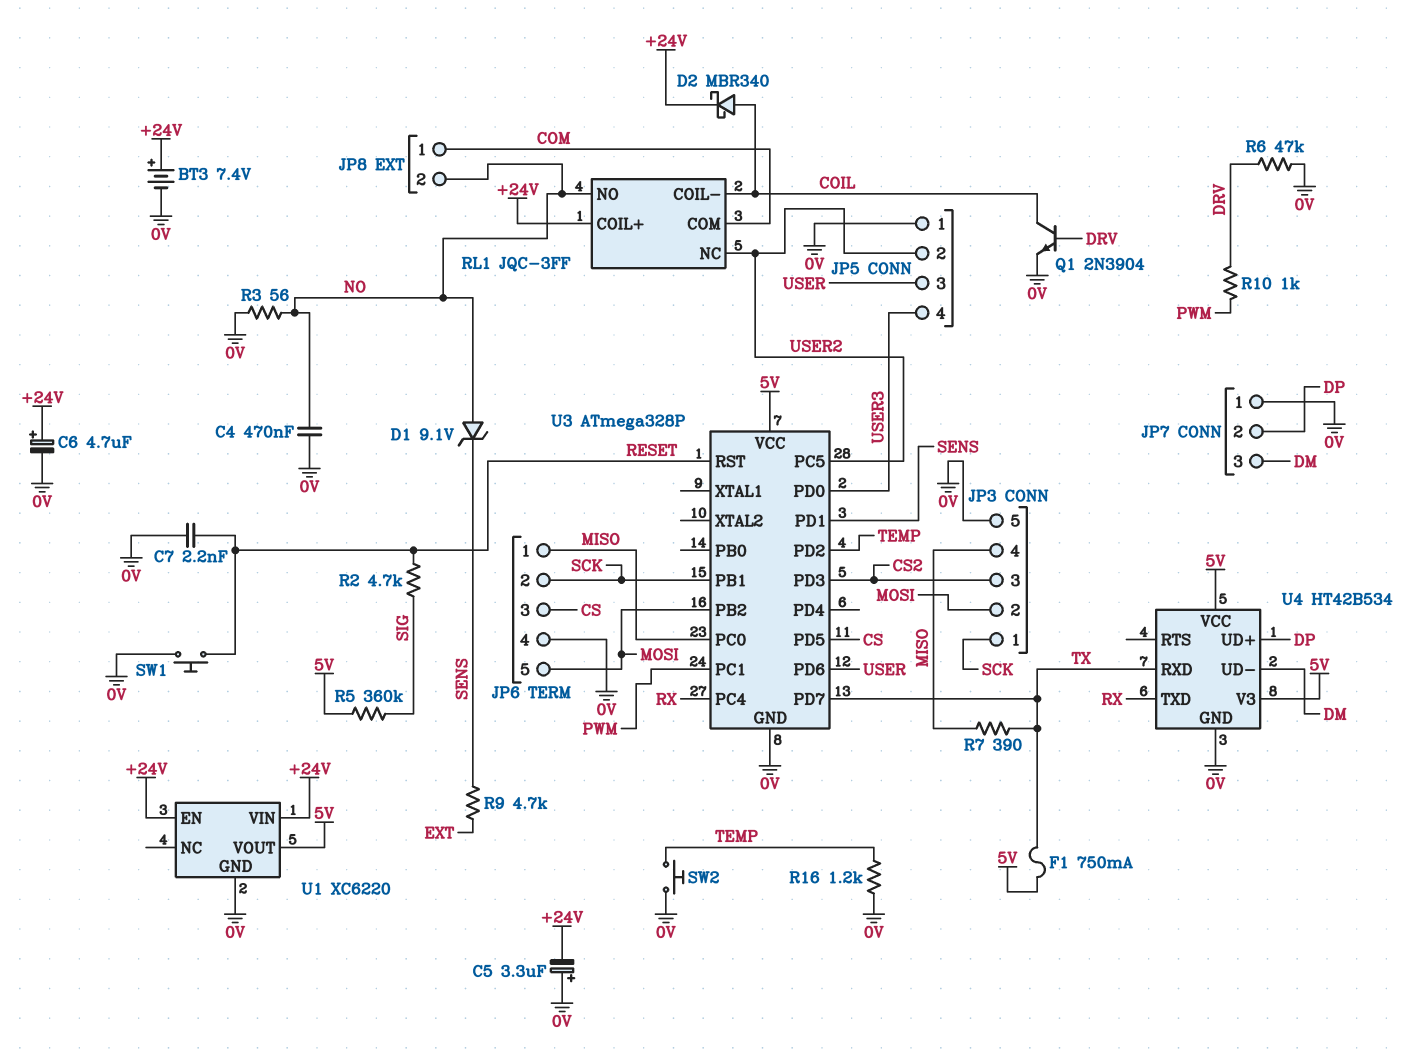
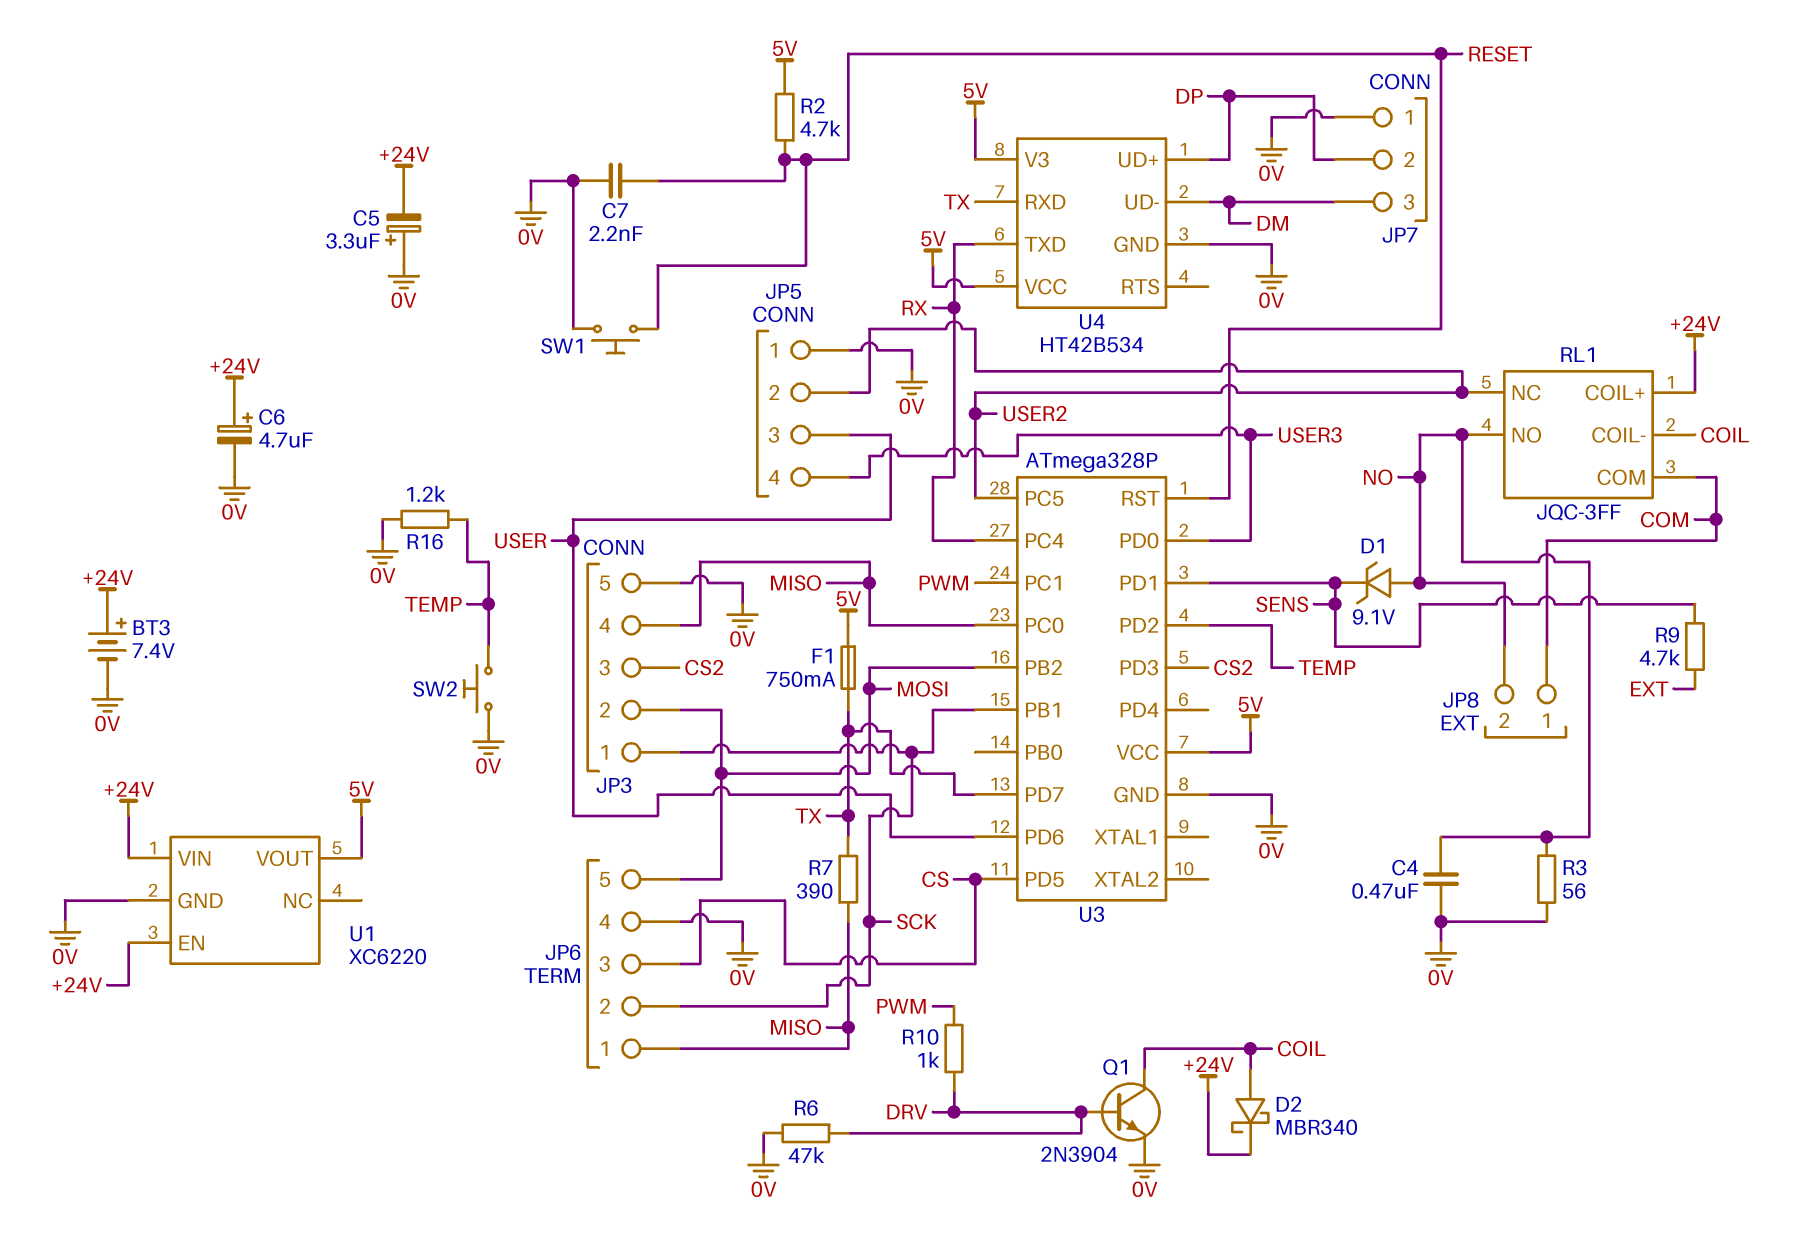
R2: 4.7k (RESET, SIG) -> 4.7k (5V, RESET)
R5: 360k (5V, SIG) -> none

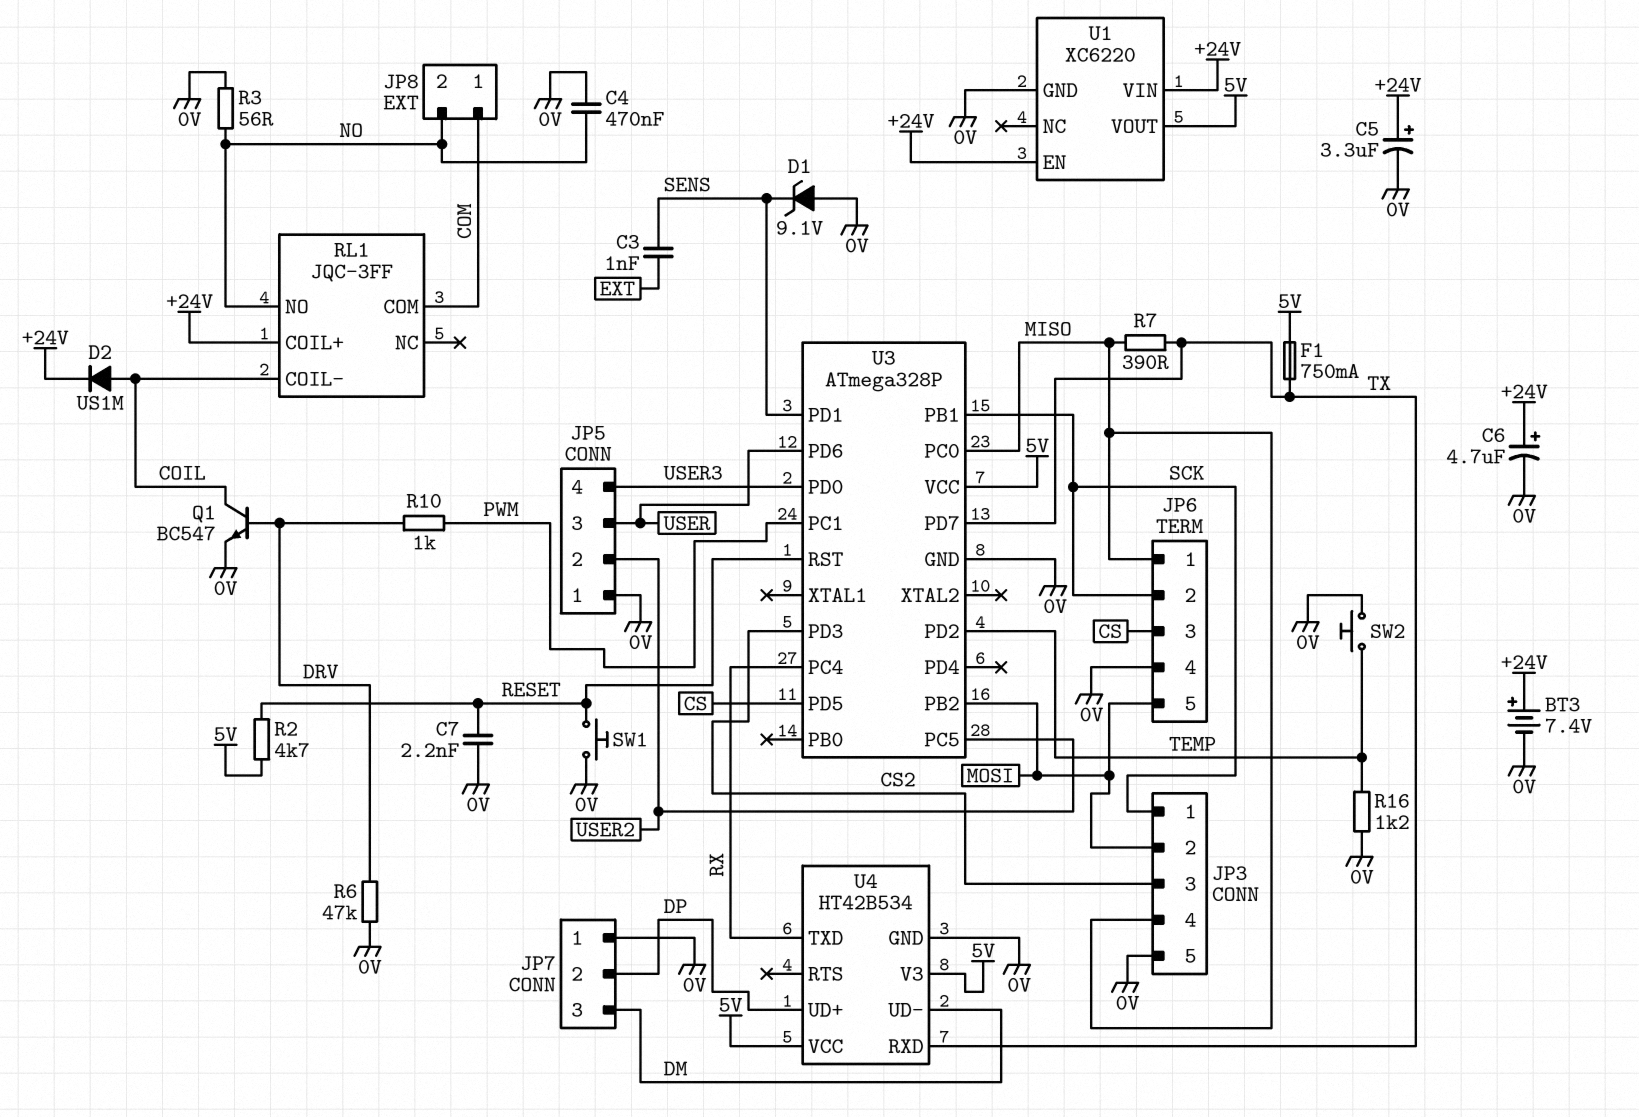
C3: none -> 1nF (EXT, SENS)
C5: 3.3uF (plus 0V, minus +24V) -> 3.3uF (plus +24V, minus 0V)
D1: zener 9.1V (A NO, K SENS) -> zener 9.1V (A 0V, K SENS)
D2: schottky MBR340 (A COIL, K +24V) -> diode US1M (A COIL, K +24V)
Q1: NPN 2N3904 (B DRV, C COIL, E 0V) -> NPN BC547 (B DRV, C COIL, E 0V)
R9: 4.7k (EXT, SENS) -> none
RL1 pin NC: USER2 -> none

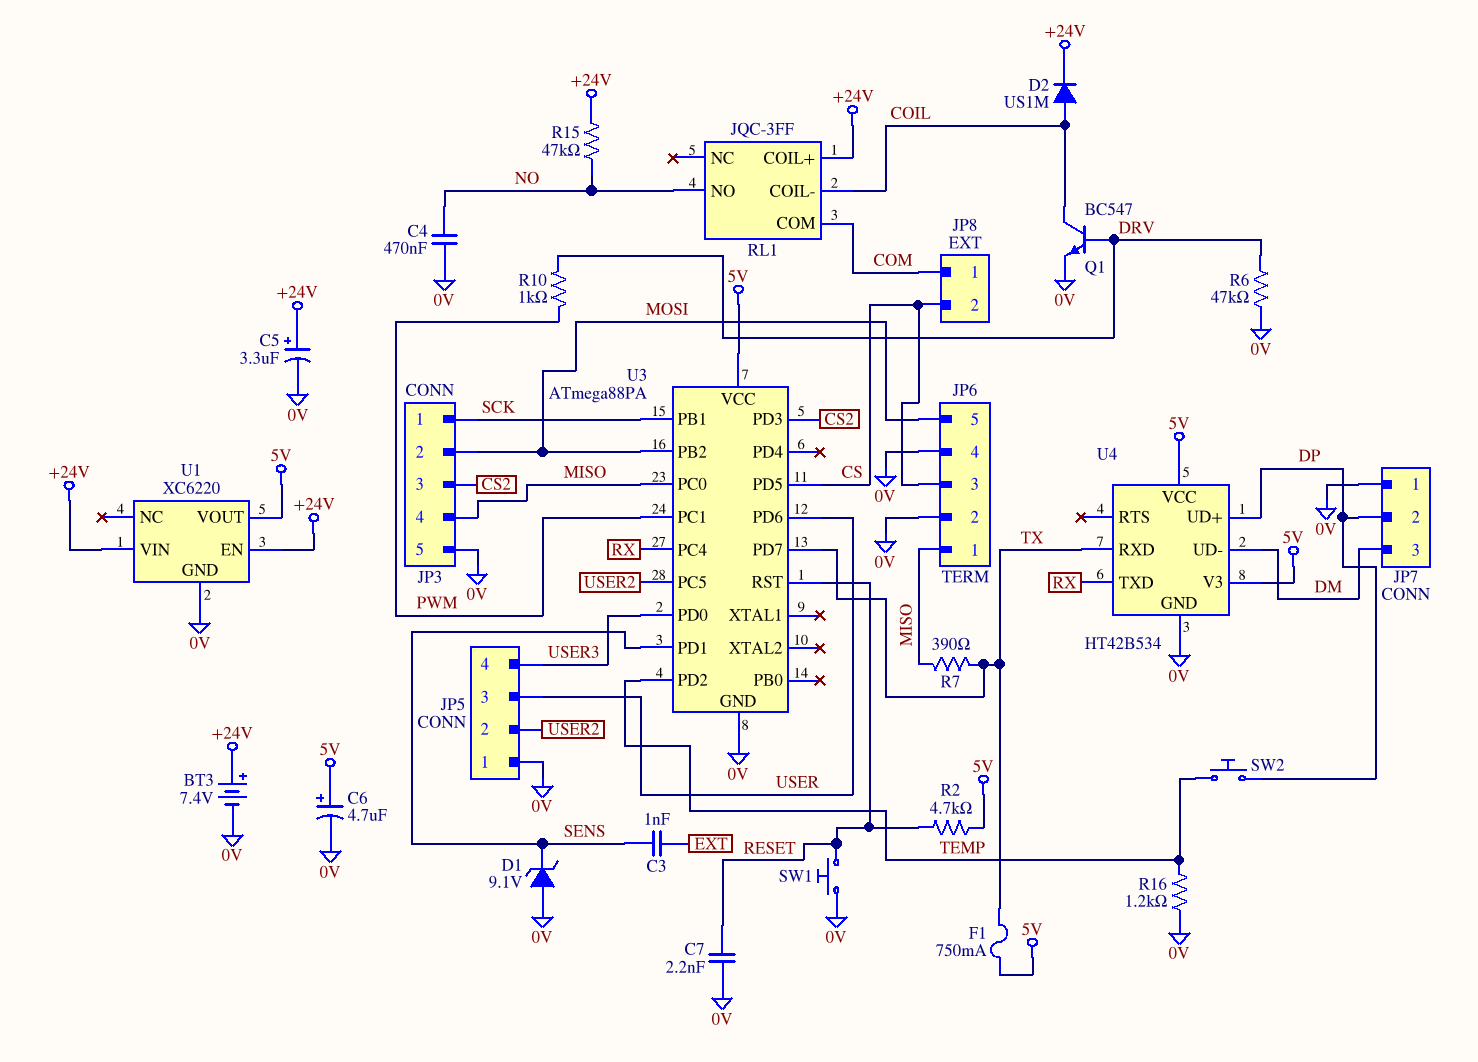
C6: 4.7uF (plus +24V, minus 0V) -> 4.7uF (plus 5V, minus 0V)
JP6 pin 2: SCK -> 0V
JP8 pin 2: NO -> CS
R3: 56 (0V, NO) -> none
R15: none -> 47k (+24V, NO)
SW2: button (0V, TEMP) -> button (DP, TEMP)
U3: ATmega328P -> ATmega88PA

